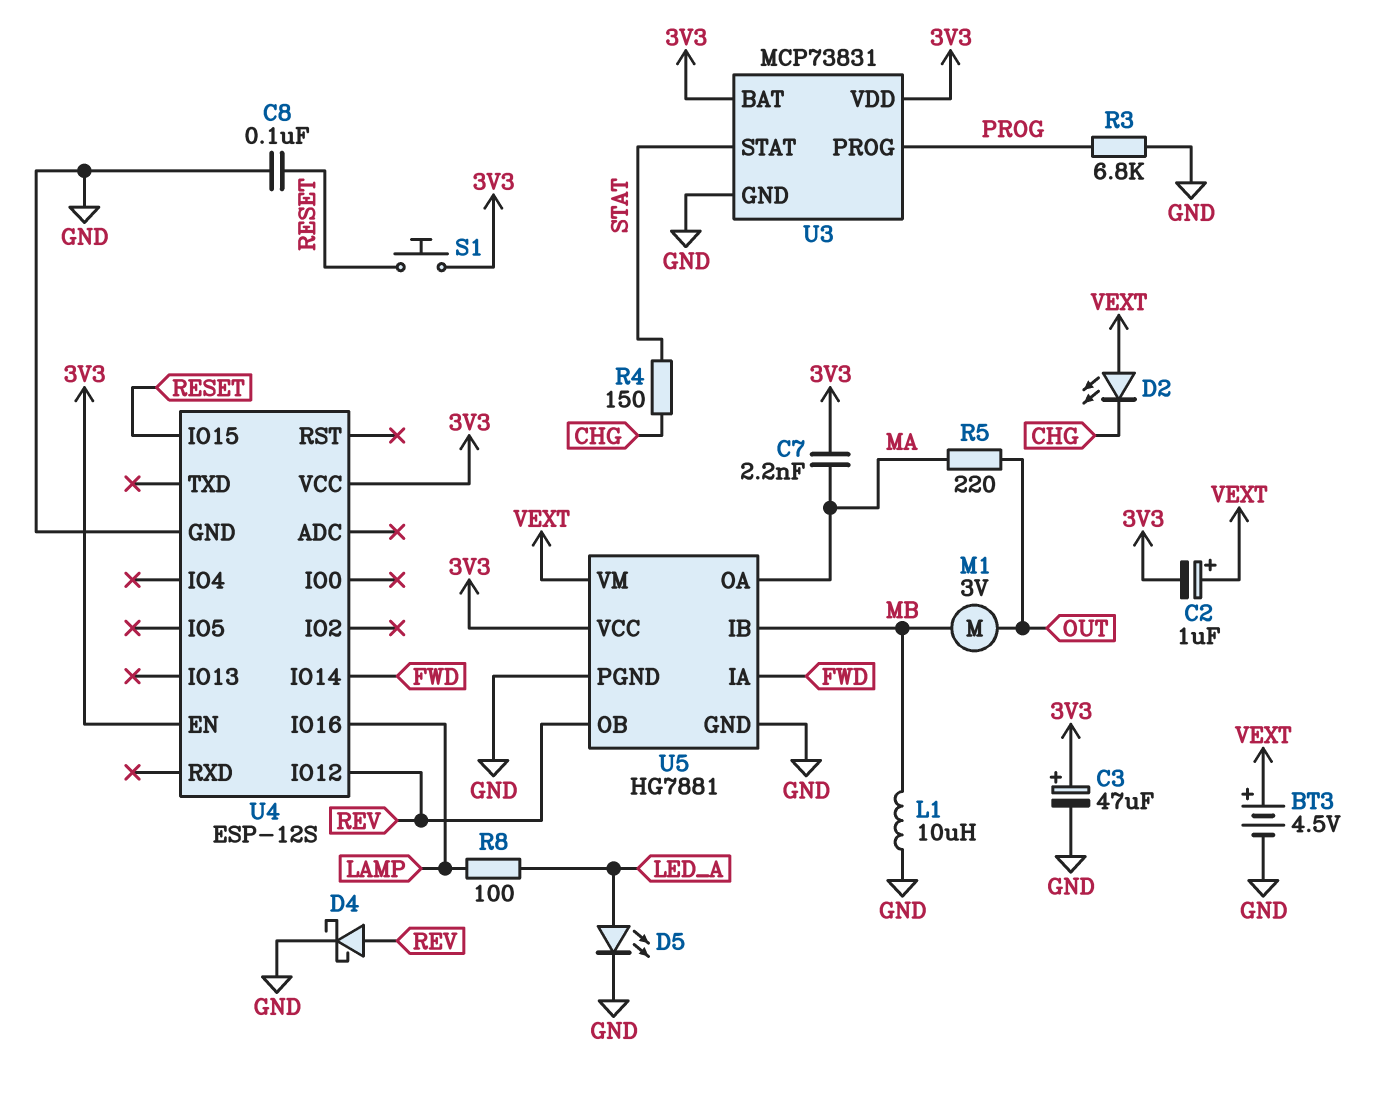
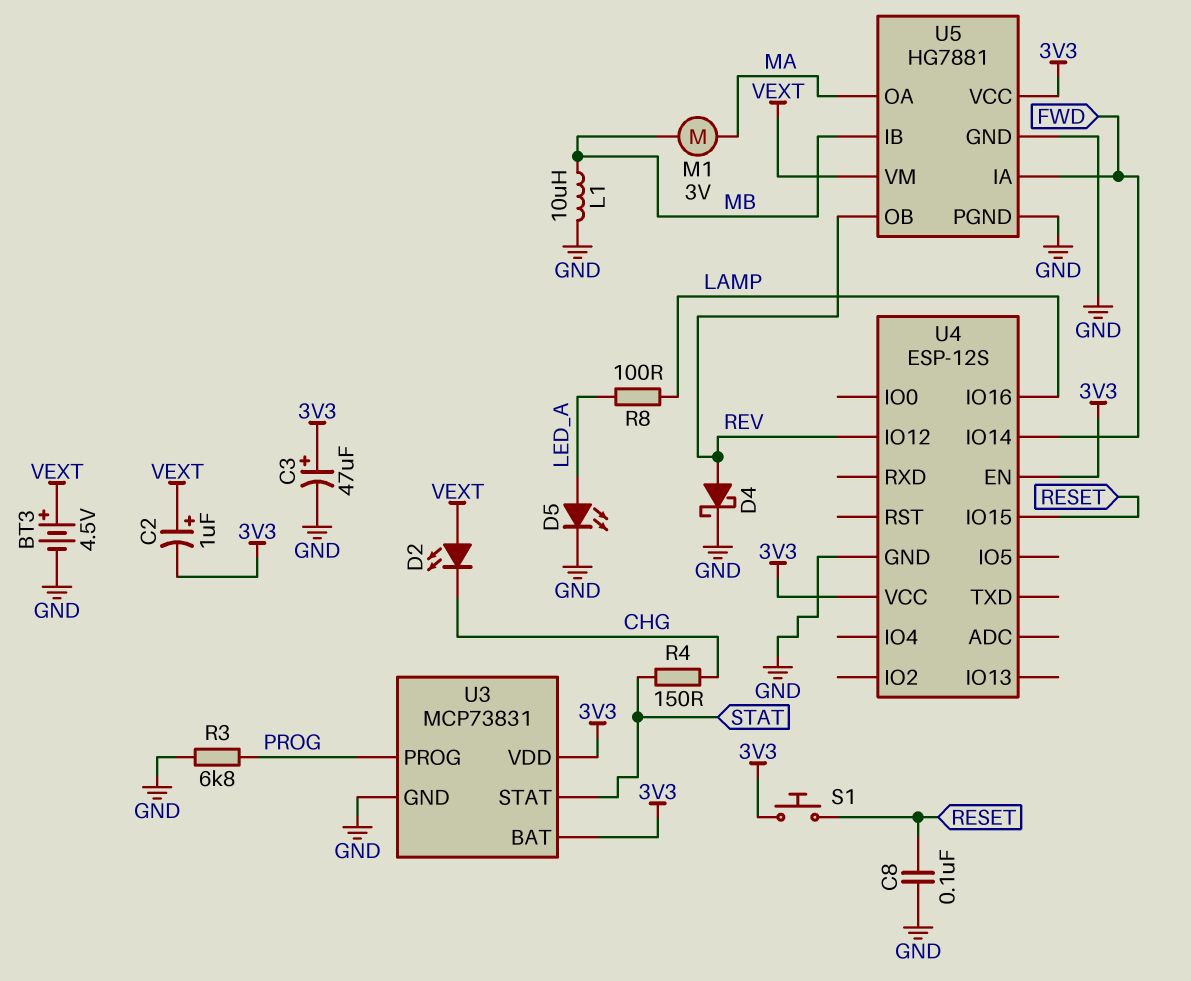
C7: 2.2nF (3V3, MA) -> none
M1: motor 3V (MB, OUT) -> motor 3V (MA, MB)
R5: 220 (MA, OUT) -> none

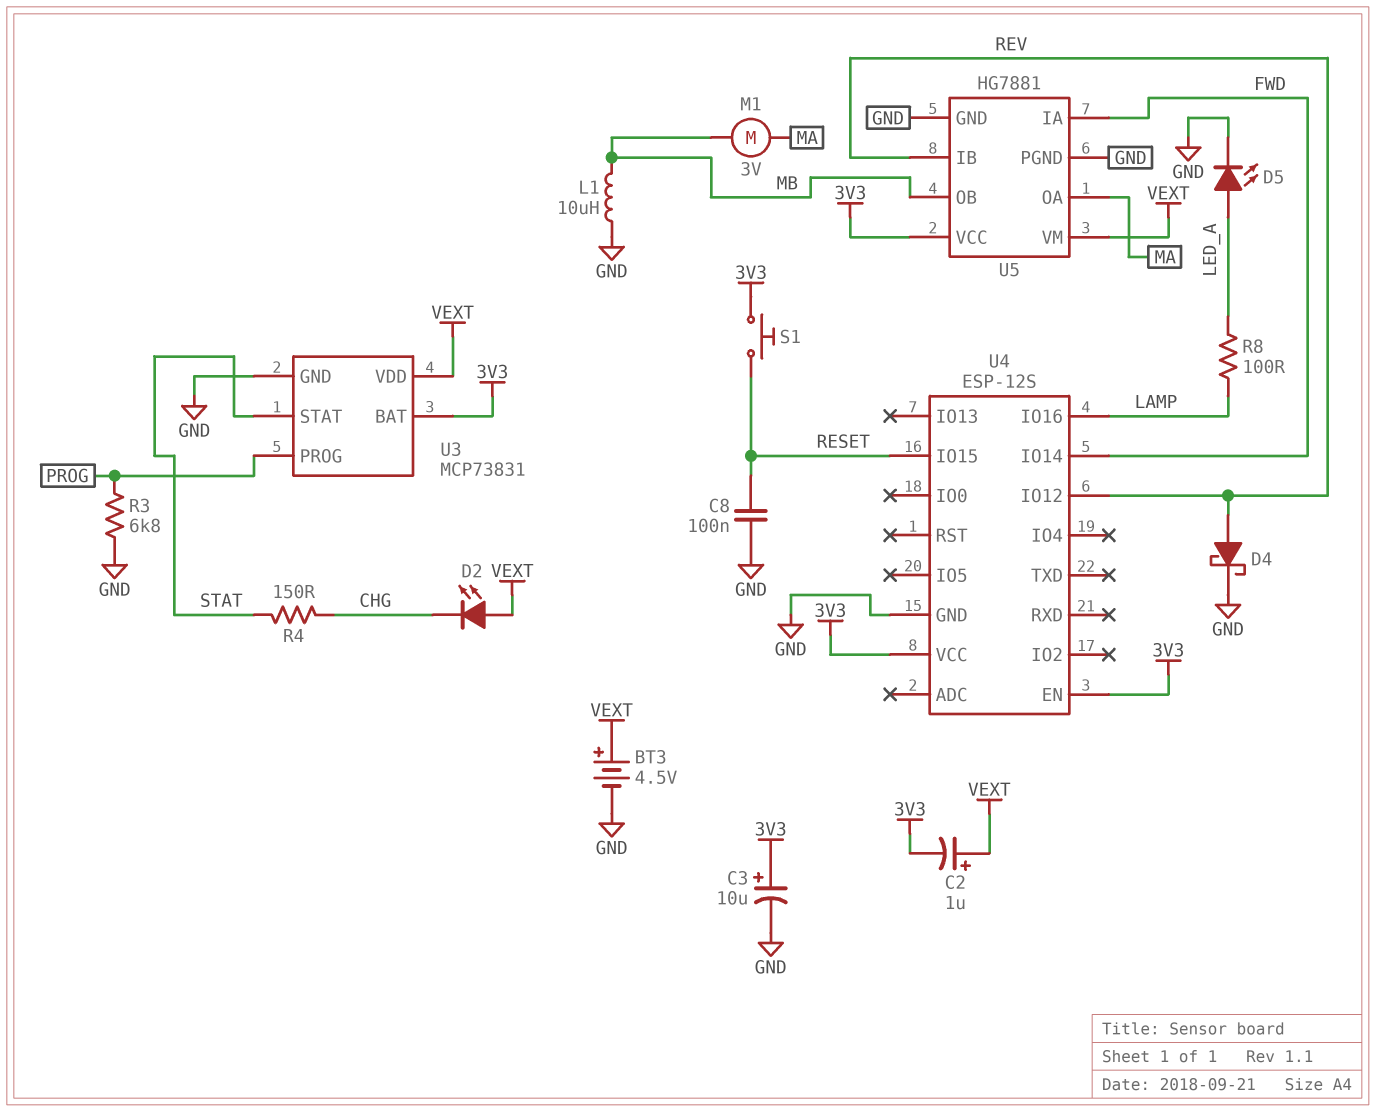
C3: 47uF (plus 3V3, minus GND) -> 10uF (plus 3V3, minus GND)
U3 pin VDD: 3V3 -> VEXT
U5 pin IB: MB -> REV
U5 pin OB: REV -> MB

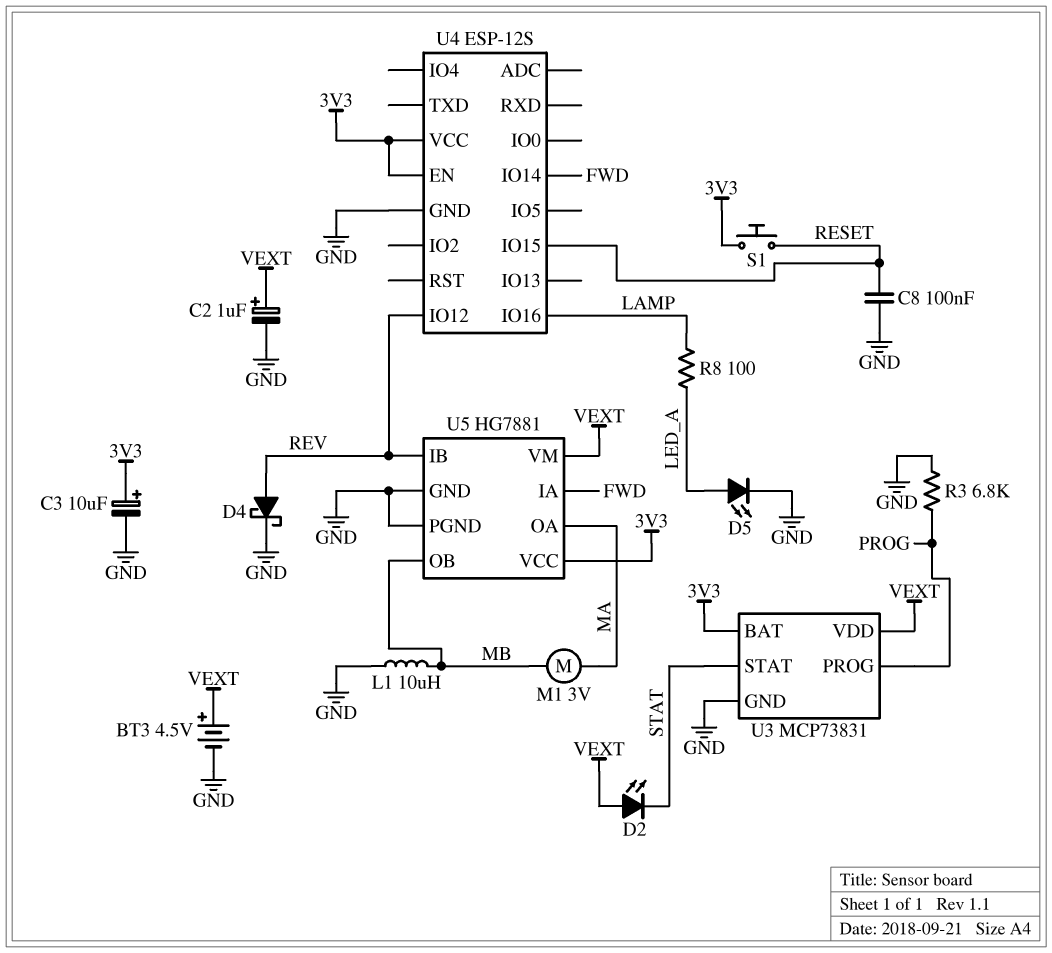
C2: 1uF (plus VEXT, minus 3V3) -> 1uF (plus VEXT, minus GND)
D2: LED (A VEXT, K CHG) -> LED (A VEXT, K STAT)
R4: 150 (CHG, STAT) -> none

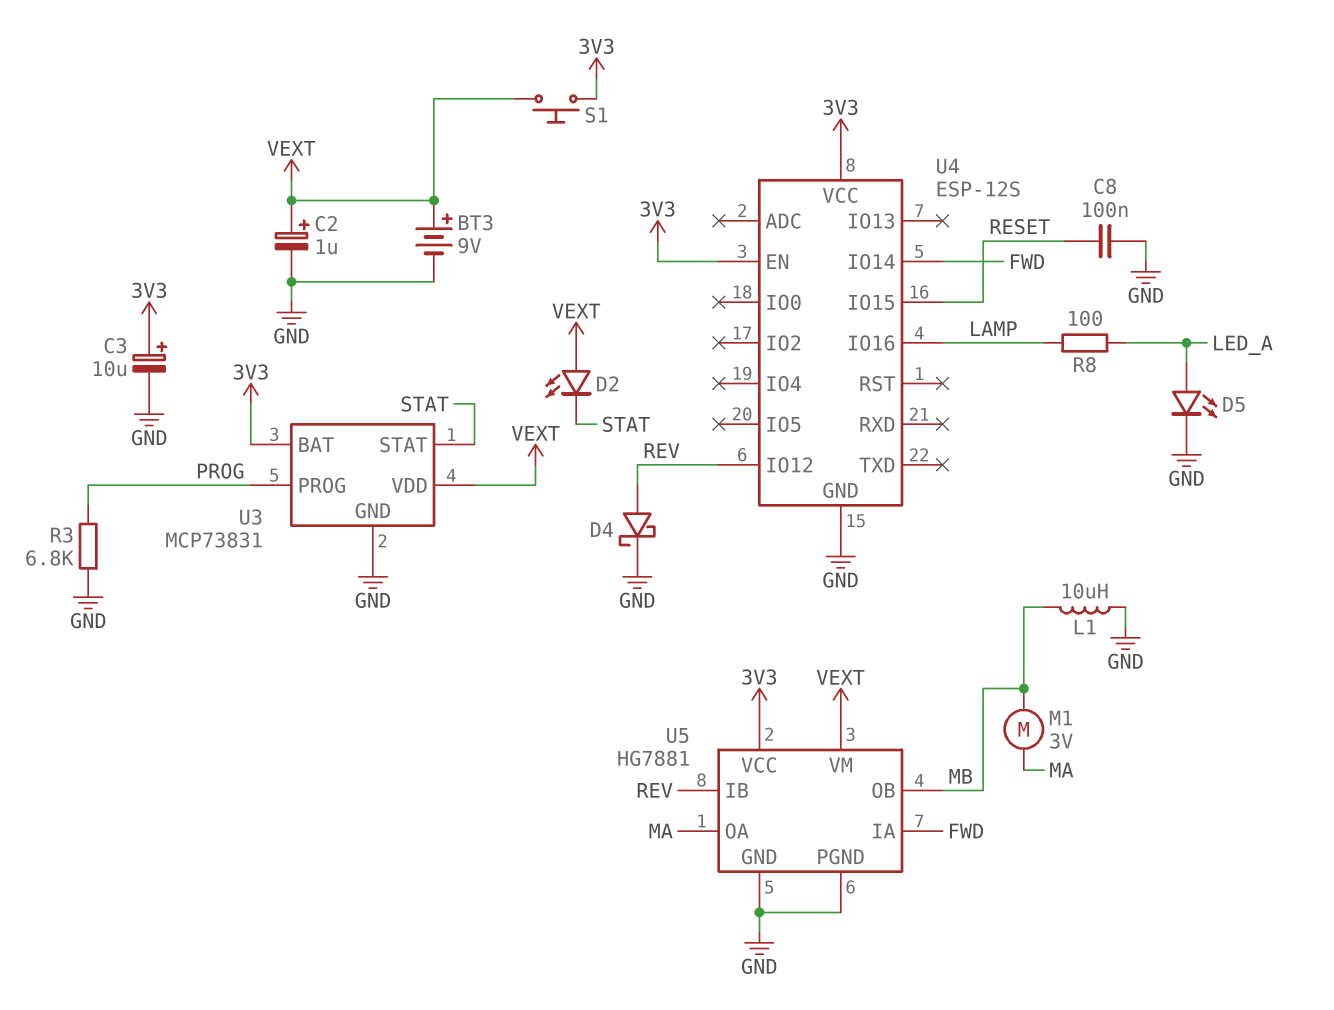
BT3: 4.5V (plus VEXT, minus GND) -> 9V (plus VEXT, minus GND)
S1: button (3V3, RESET) -> button (3V3, VEXT)

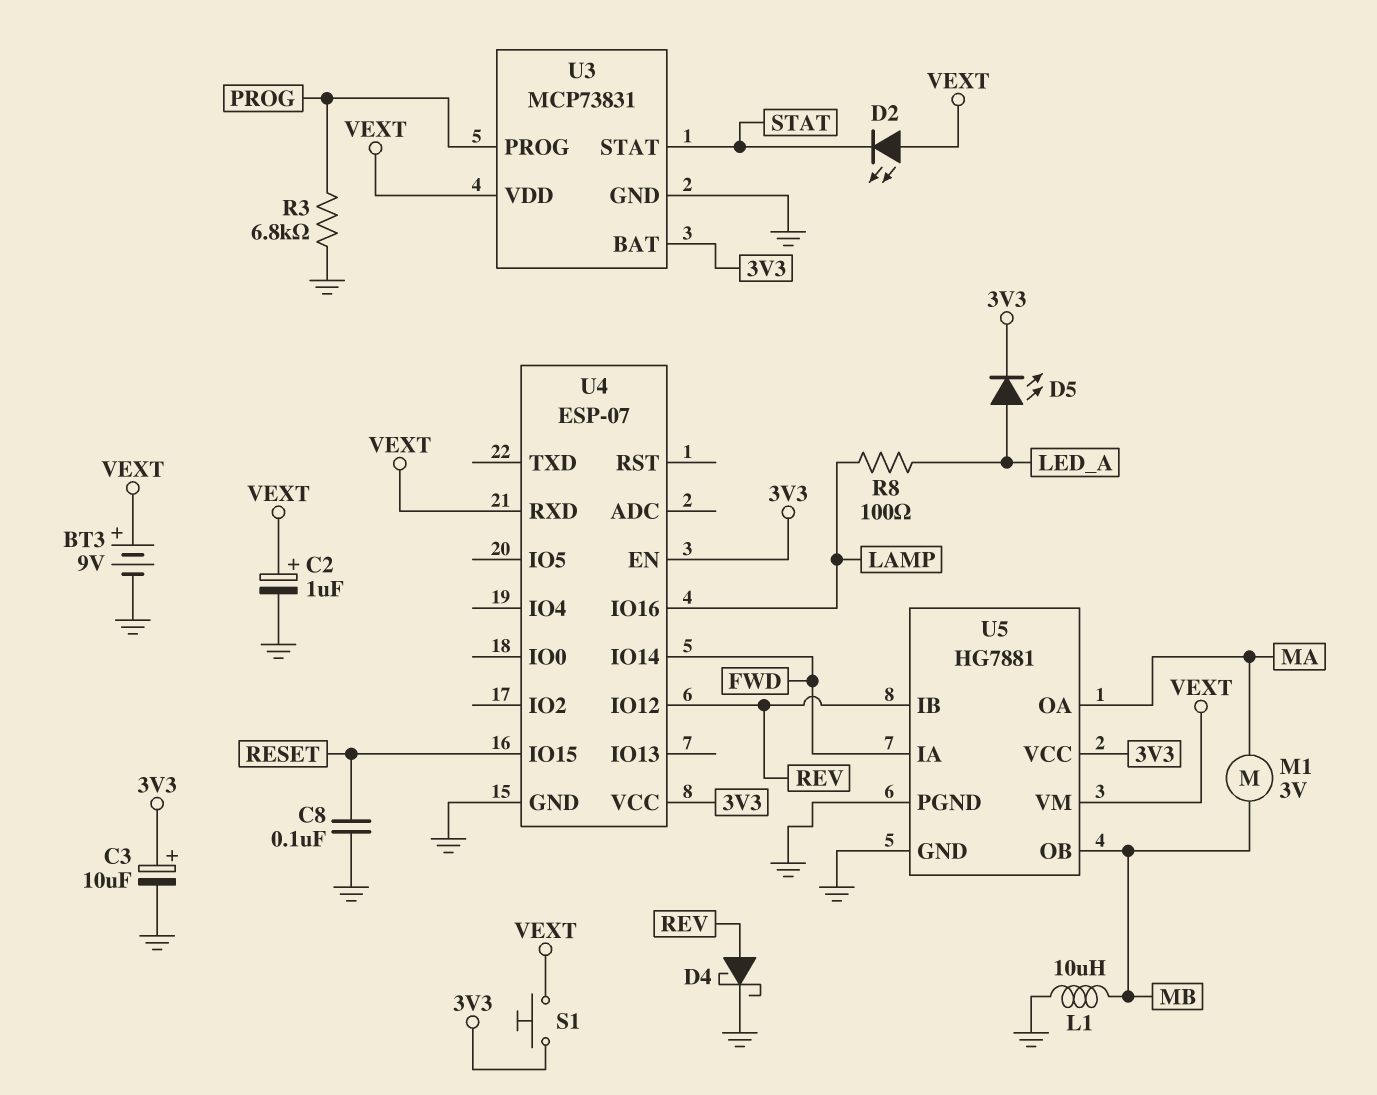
D5: LED (A LED_A, K GND) -> LED (A LED_A, K 3V3)
U4: ESP-12S -> ESP-07
U4 pin RXD: none -> VEXT

